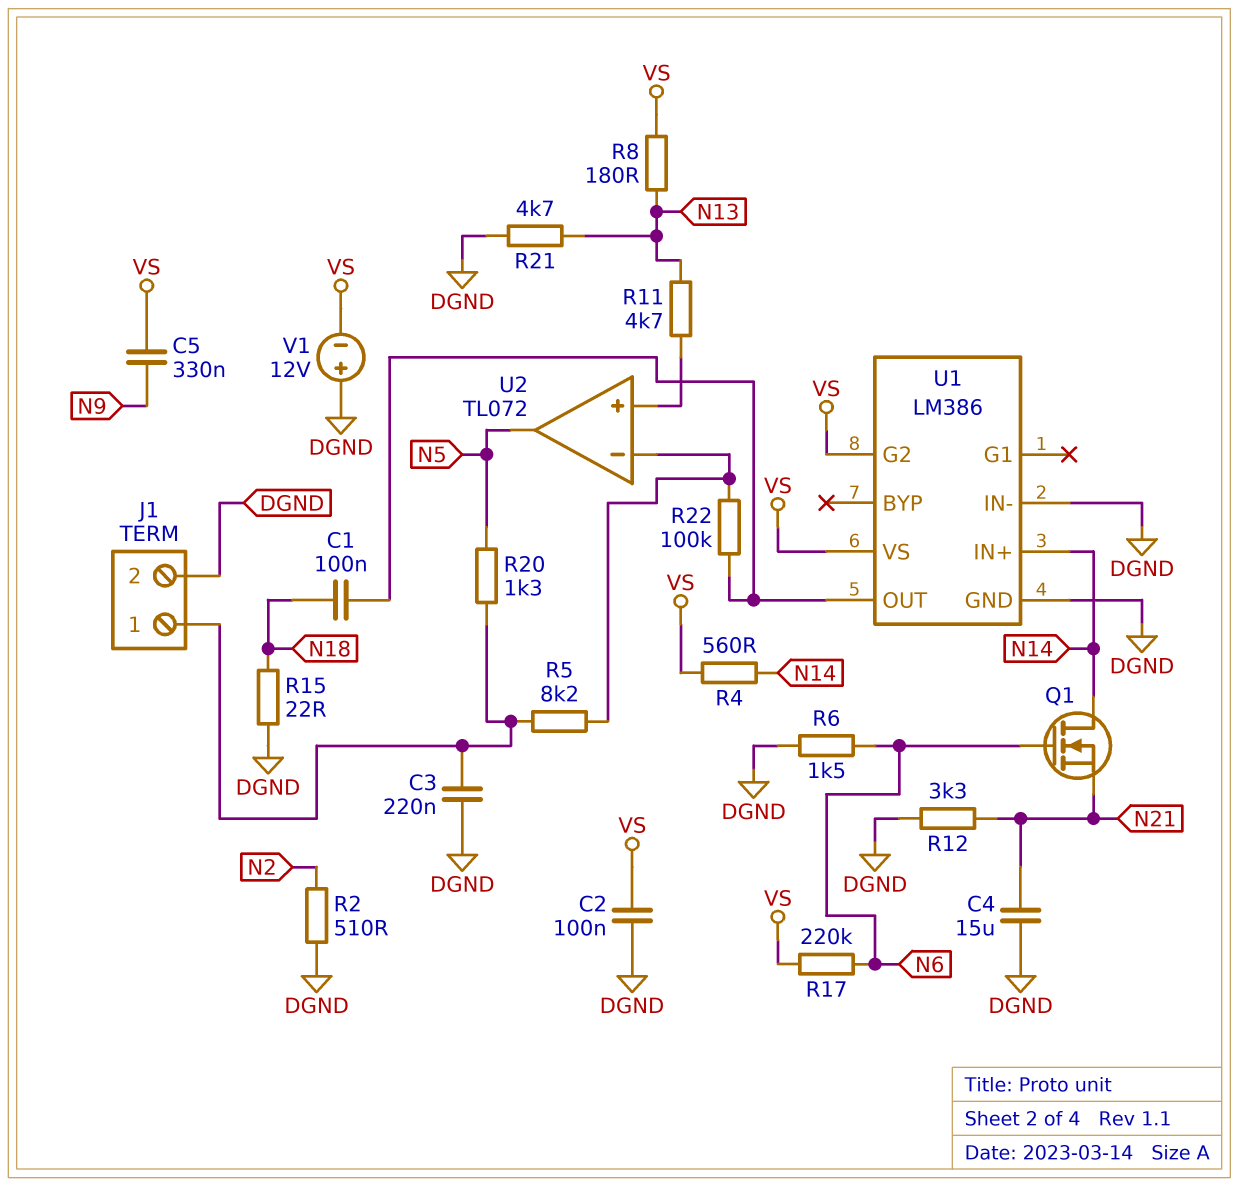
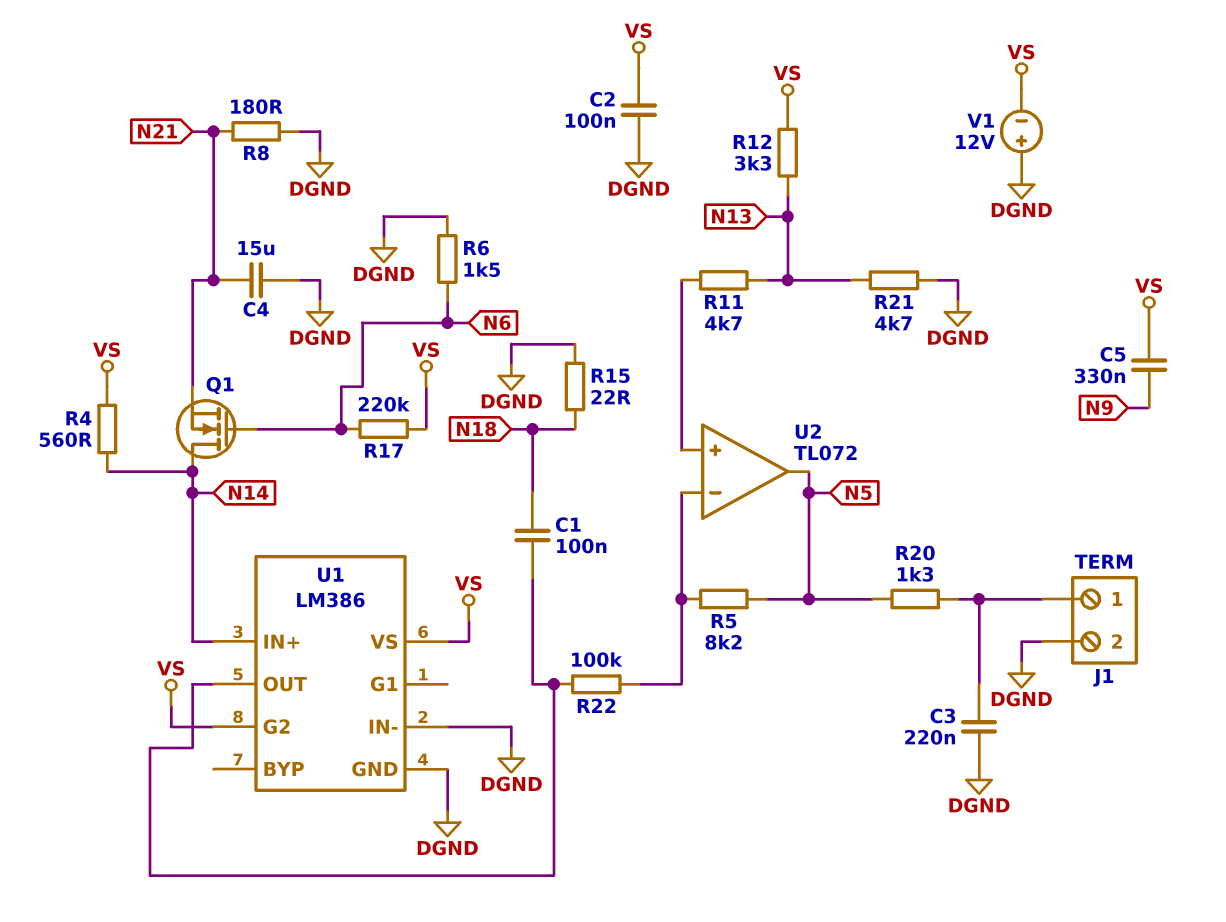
R2: 510 (DGND, N2) -> none
R5: 8.2k (J1/1, U2/in-) -> 8.2k (N5, U2/in-)
R8: 180 (N13, VS) -> 180 (DGND, N21)
R12: 3.3k (DGND, N21) -> 3.3k (N13, VS)

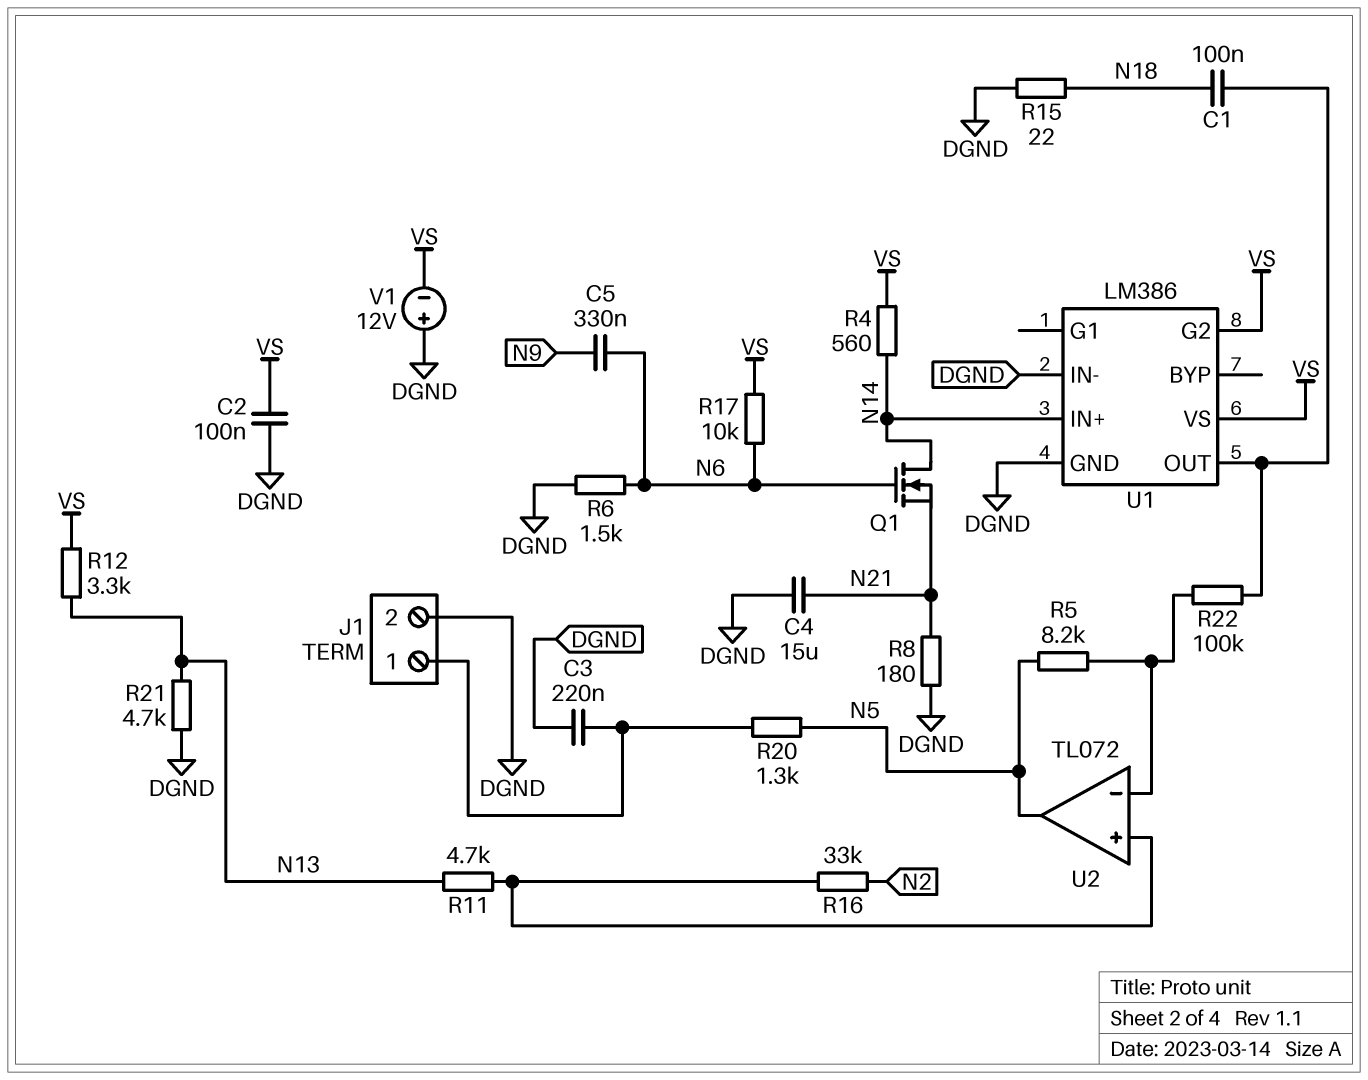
C5: 330nF (N9, VS) -> 330nF (N6, N9)
R16: none -> 33k (N2, U2/in+)
R17: 220k (N6, VS) -> 10k (N6, VS)

